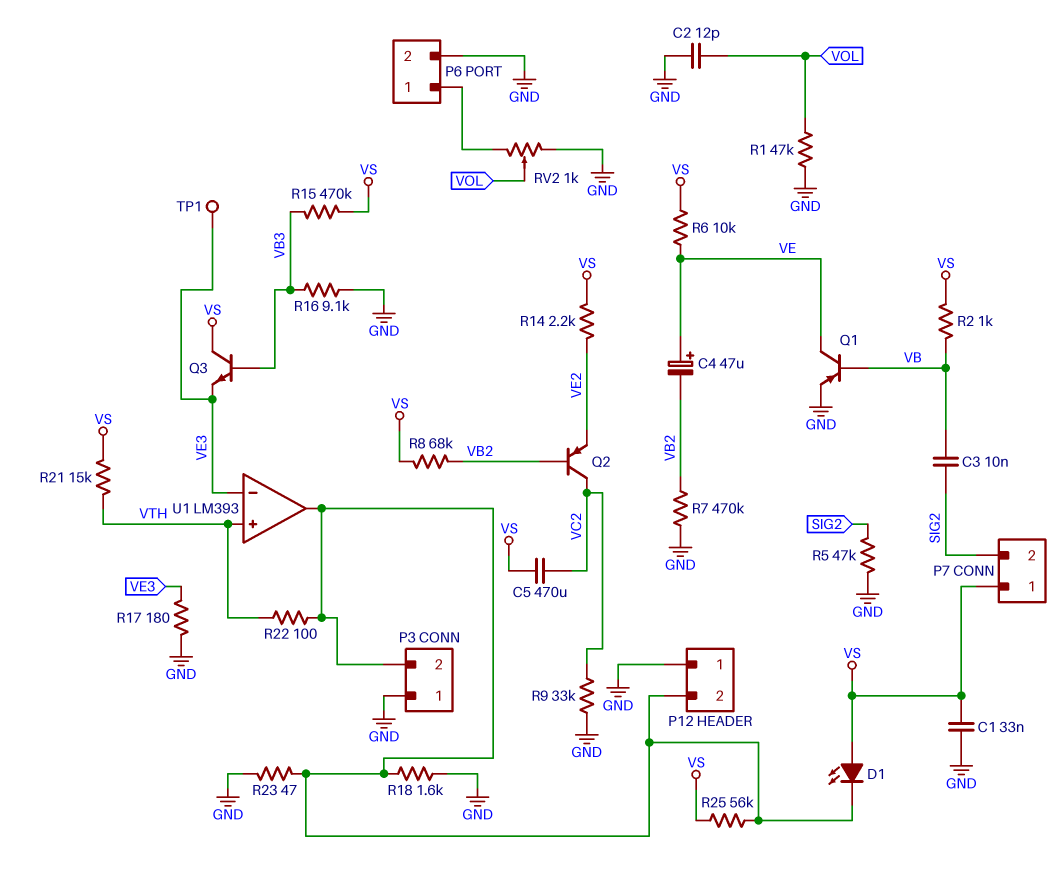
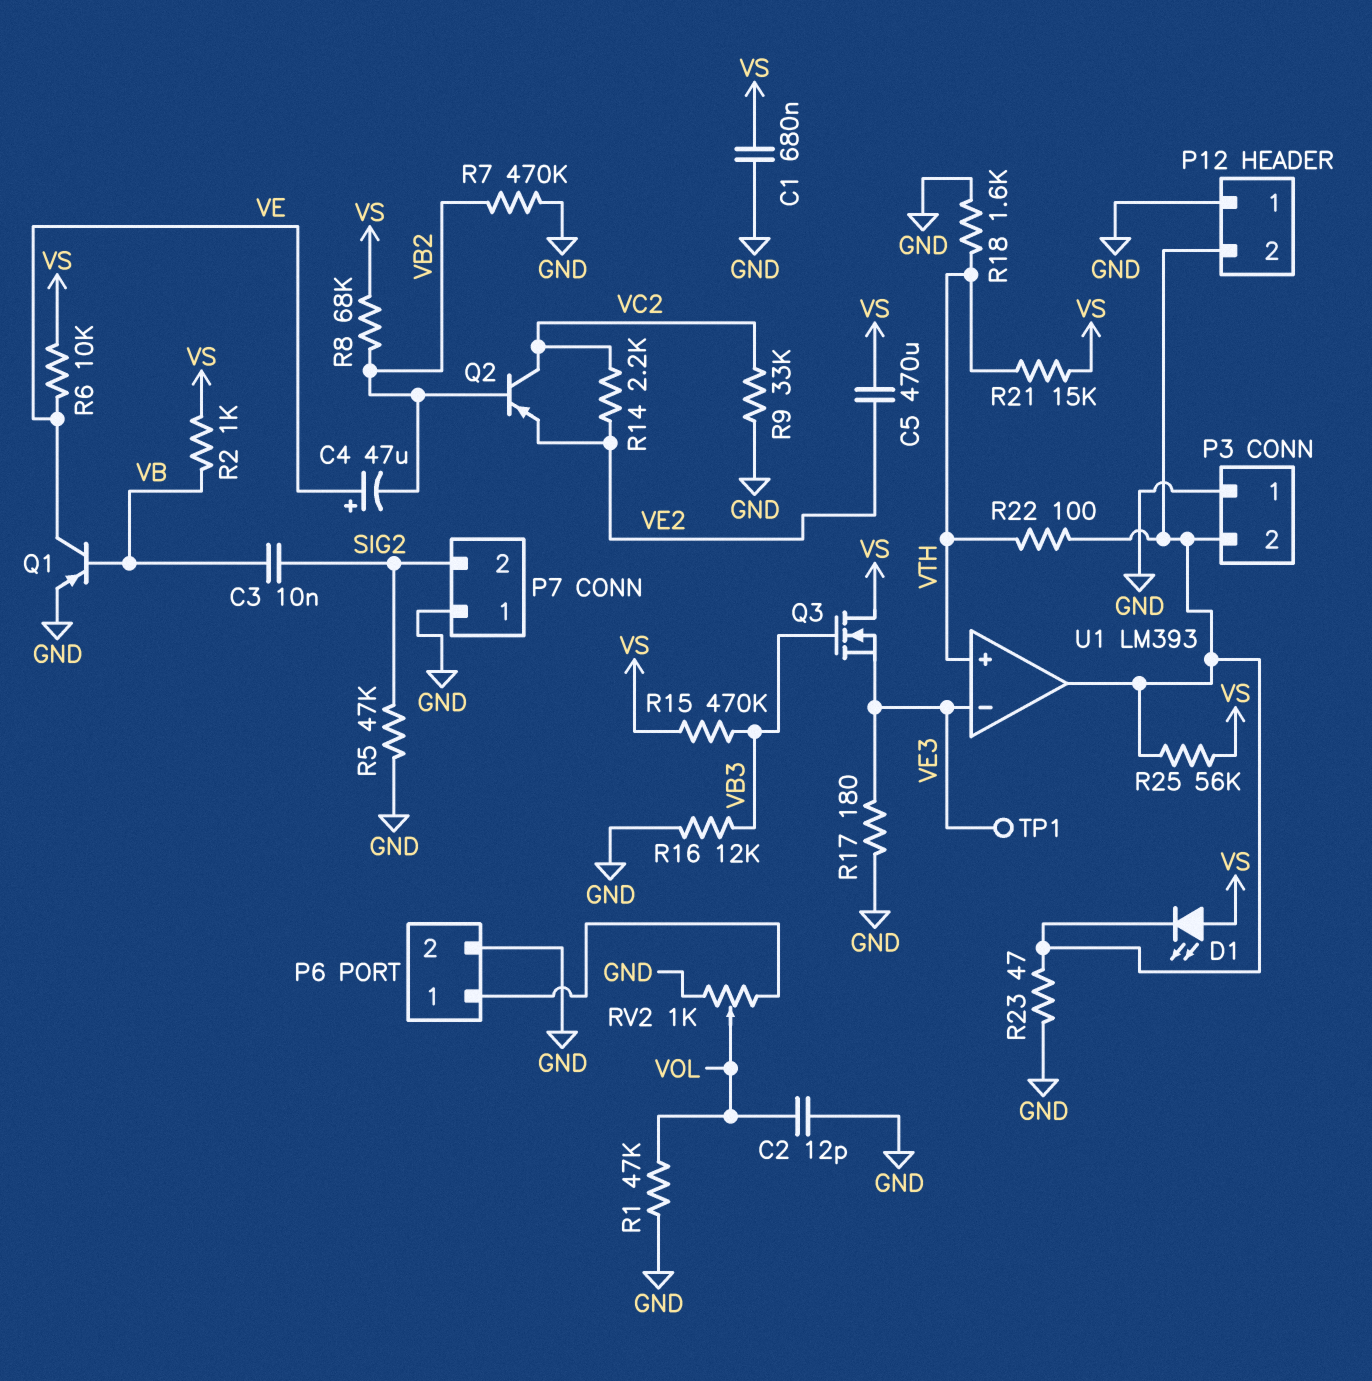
C1: 33nF (GND, VS) -> 680nF (GND, VS)
C5: 470uF (VC2, VS) -> 470uF (VE2, VS)
P7 pin 1: VS -> GND
Q3: NPN (B VB3, C VS, E VE3) -> NMOS (G VB3, D VS, S VE3)
R14: 2.2k (VE2, VS) -> 2.2k (VC2, VE2)
R16: 9.1k (GND, VB3) -> 12k (GND, VB3)
R18: 1.6k (GND, P3/2) -> 1.6k (GND, VTH)

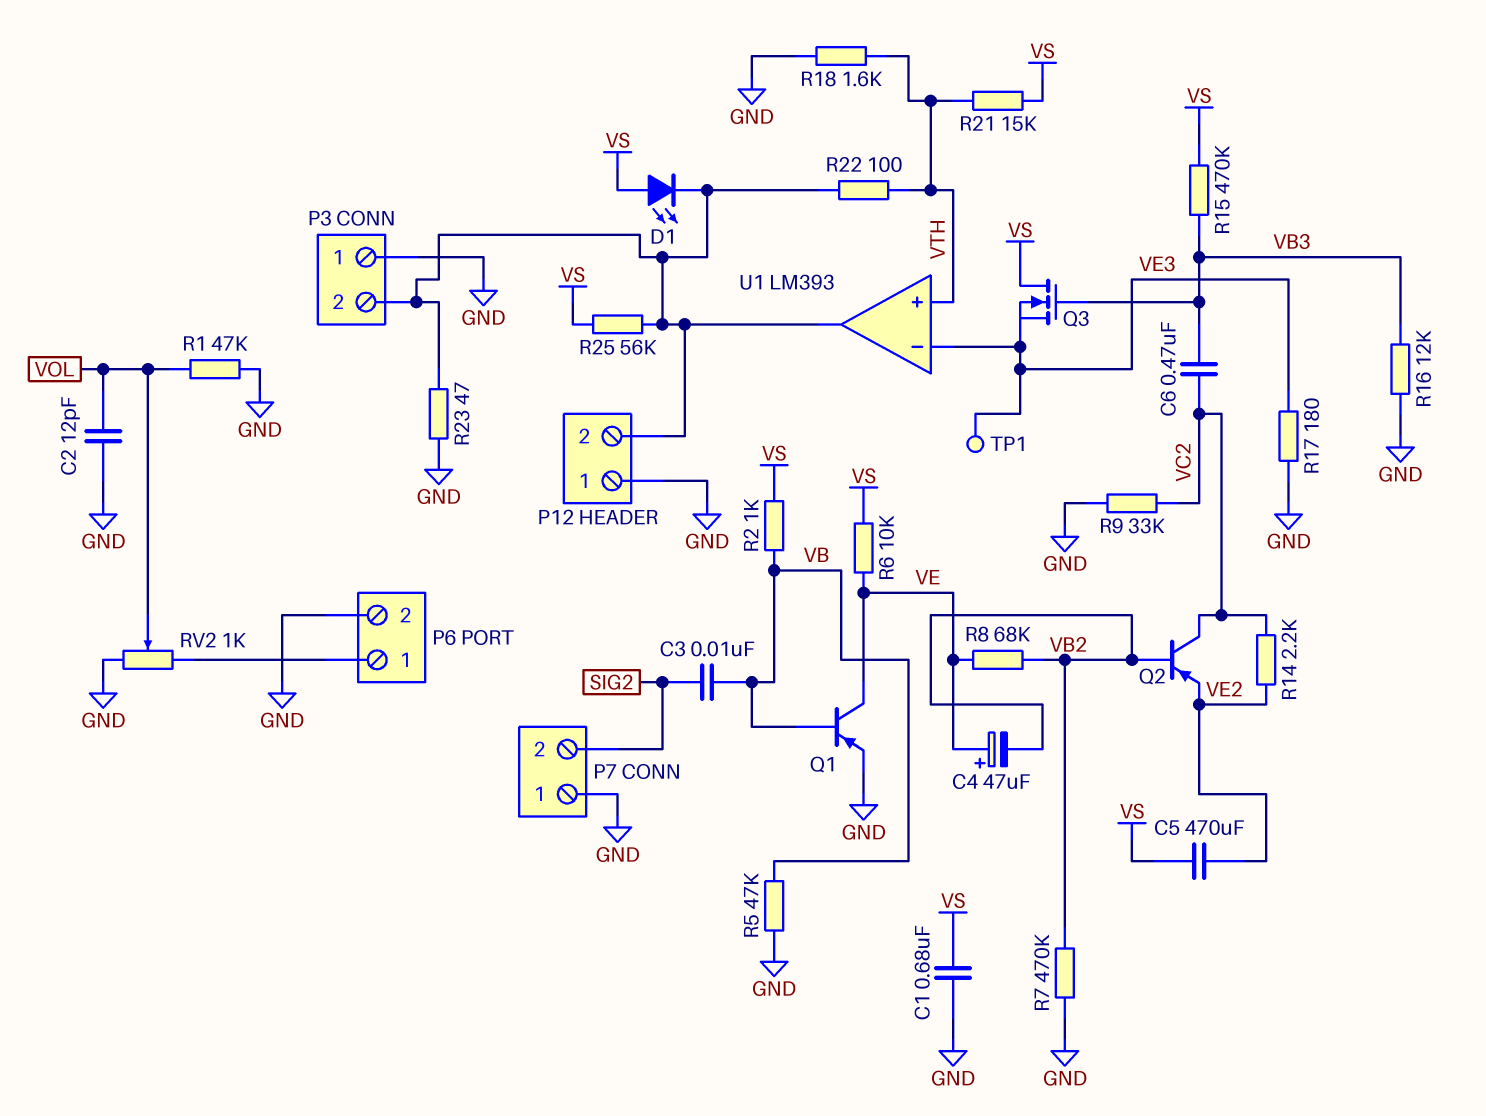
C6: none -> 470nF (VB3, VC2)
R5: 47k (GND, SIG2) -> 47k (GND, VB)
R8: 68k (VB2, VS) -> 68k (VB2, VE)

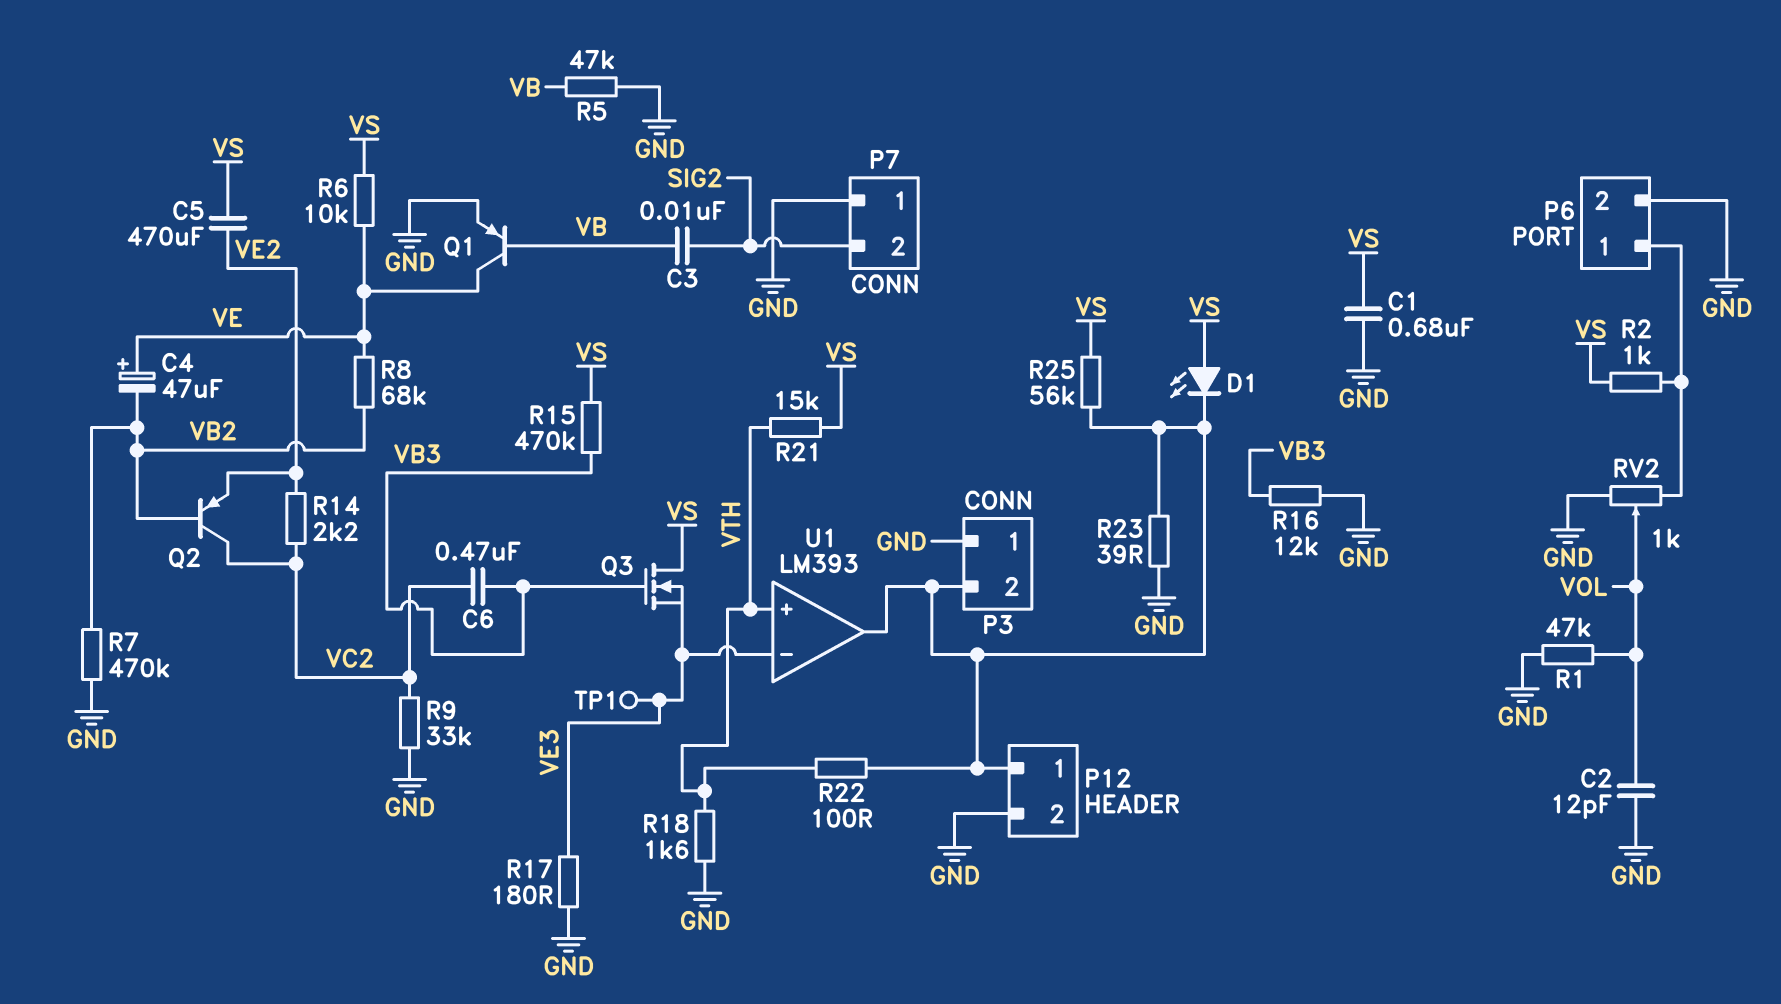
P12 pin 1: GND -> P3/2
P12 pin 2: P3/2 -> GND
R2: 1k (VB, VS) -> 1k (P6/1, VS)
R23: 47 (GND, P3/2) -> 39 (GND, P3/2)

